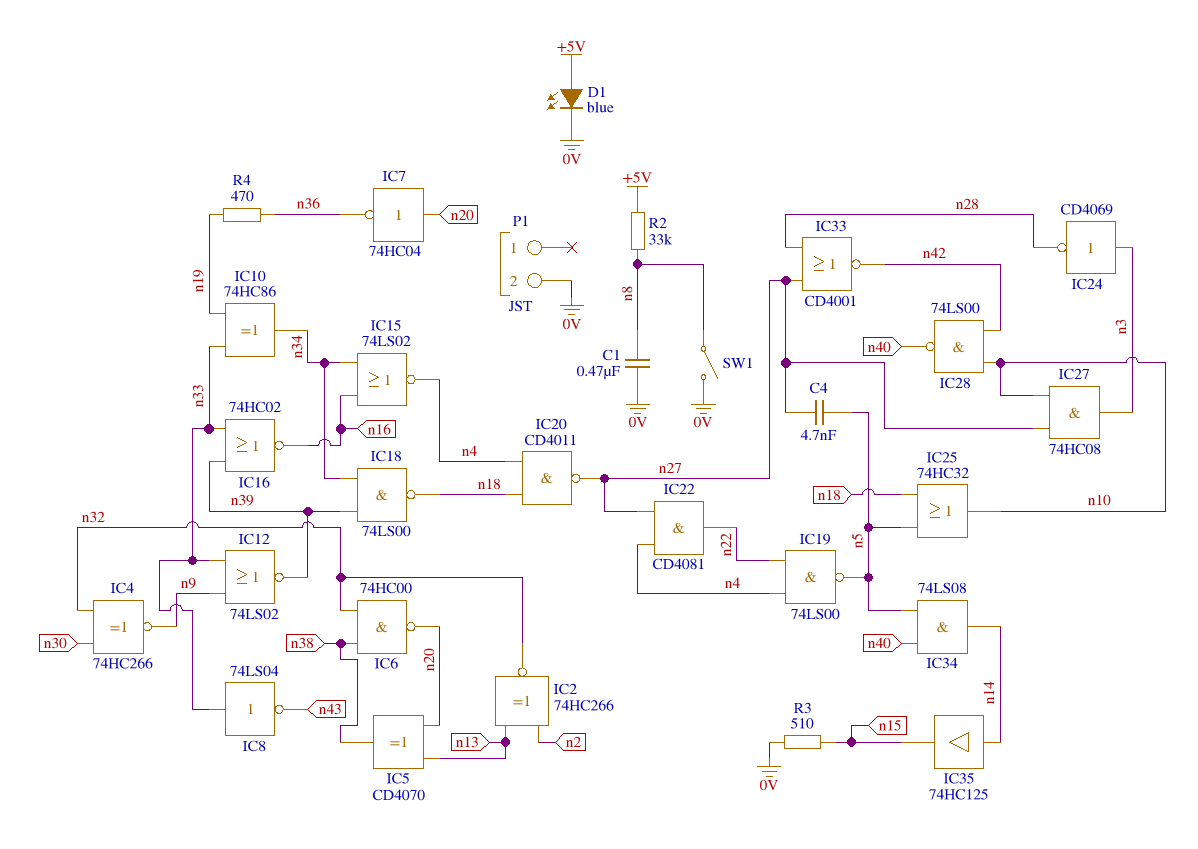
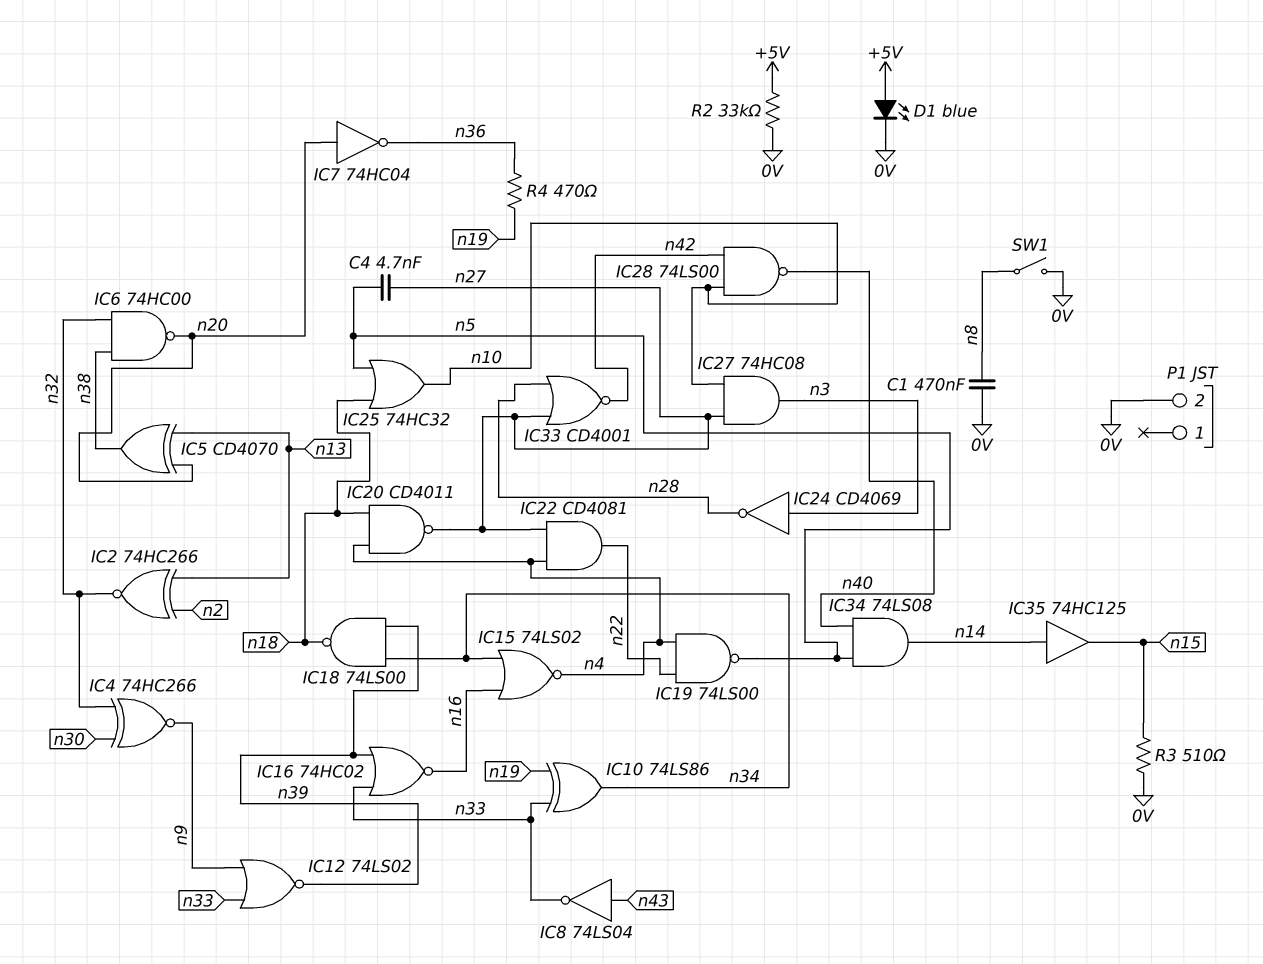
IC8: NOT 74LS04 (in n33, out n43) -> NOT 74LS04 (in n43, out n33)
IC10: XOR 74HC86 (in n19, in n33, out n34) -> XOR 74LS86 (in n19, in n33, out n34)
R2: 33k (+5V, n8) -> 33k (+5V, 0V)

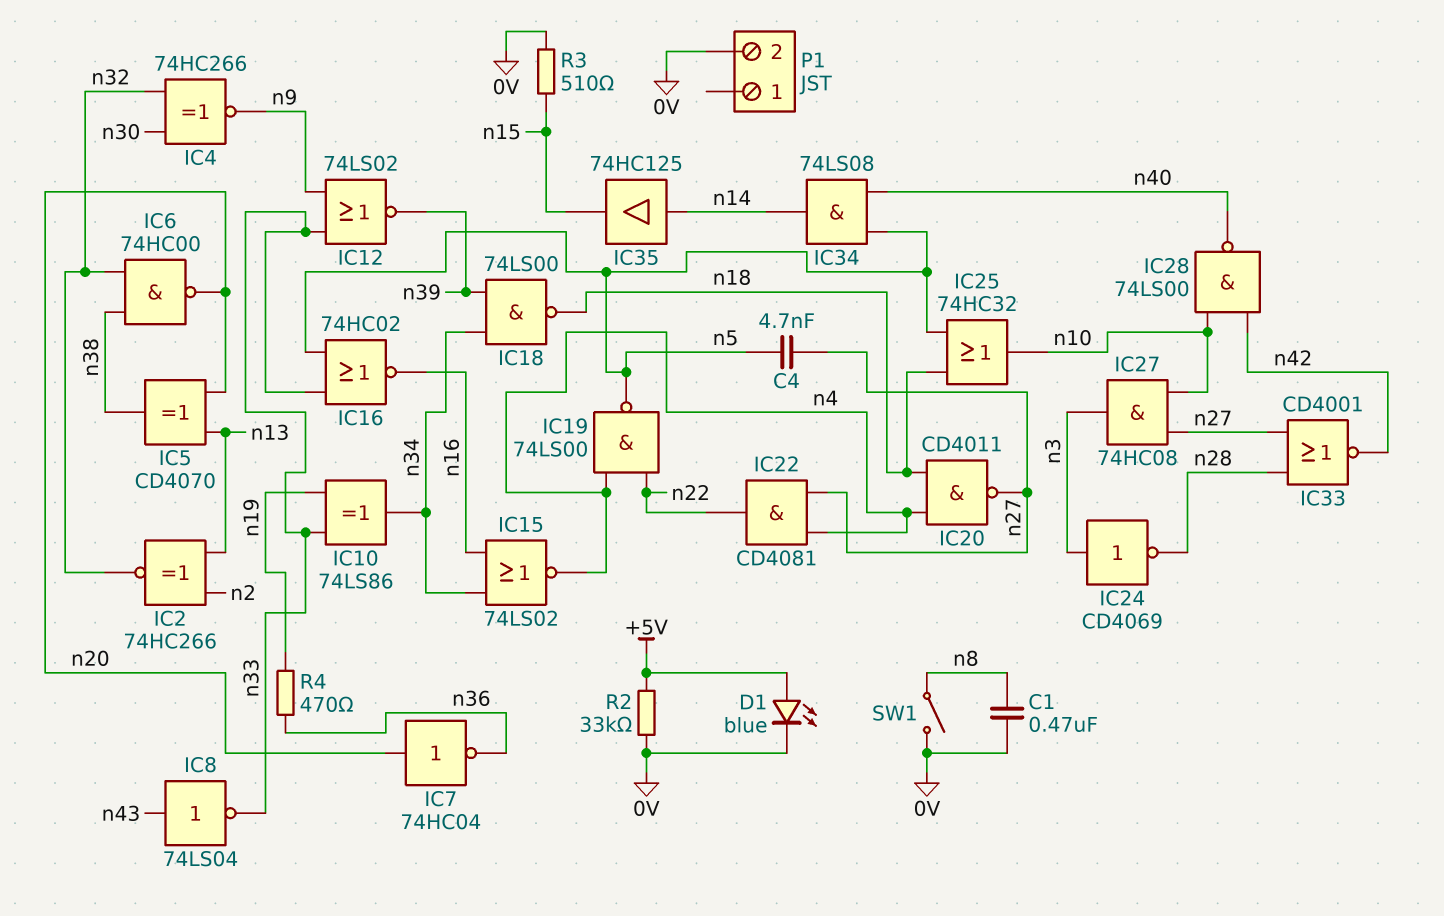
IC16: NOR 74HC02 (in n33, in n39, out n16) -> NOR 74HC02 (in n5, in n33, out n16)

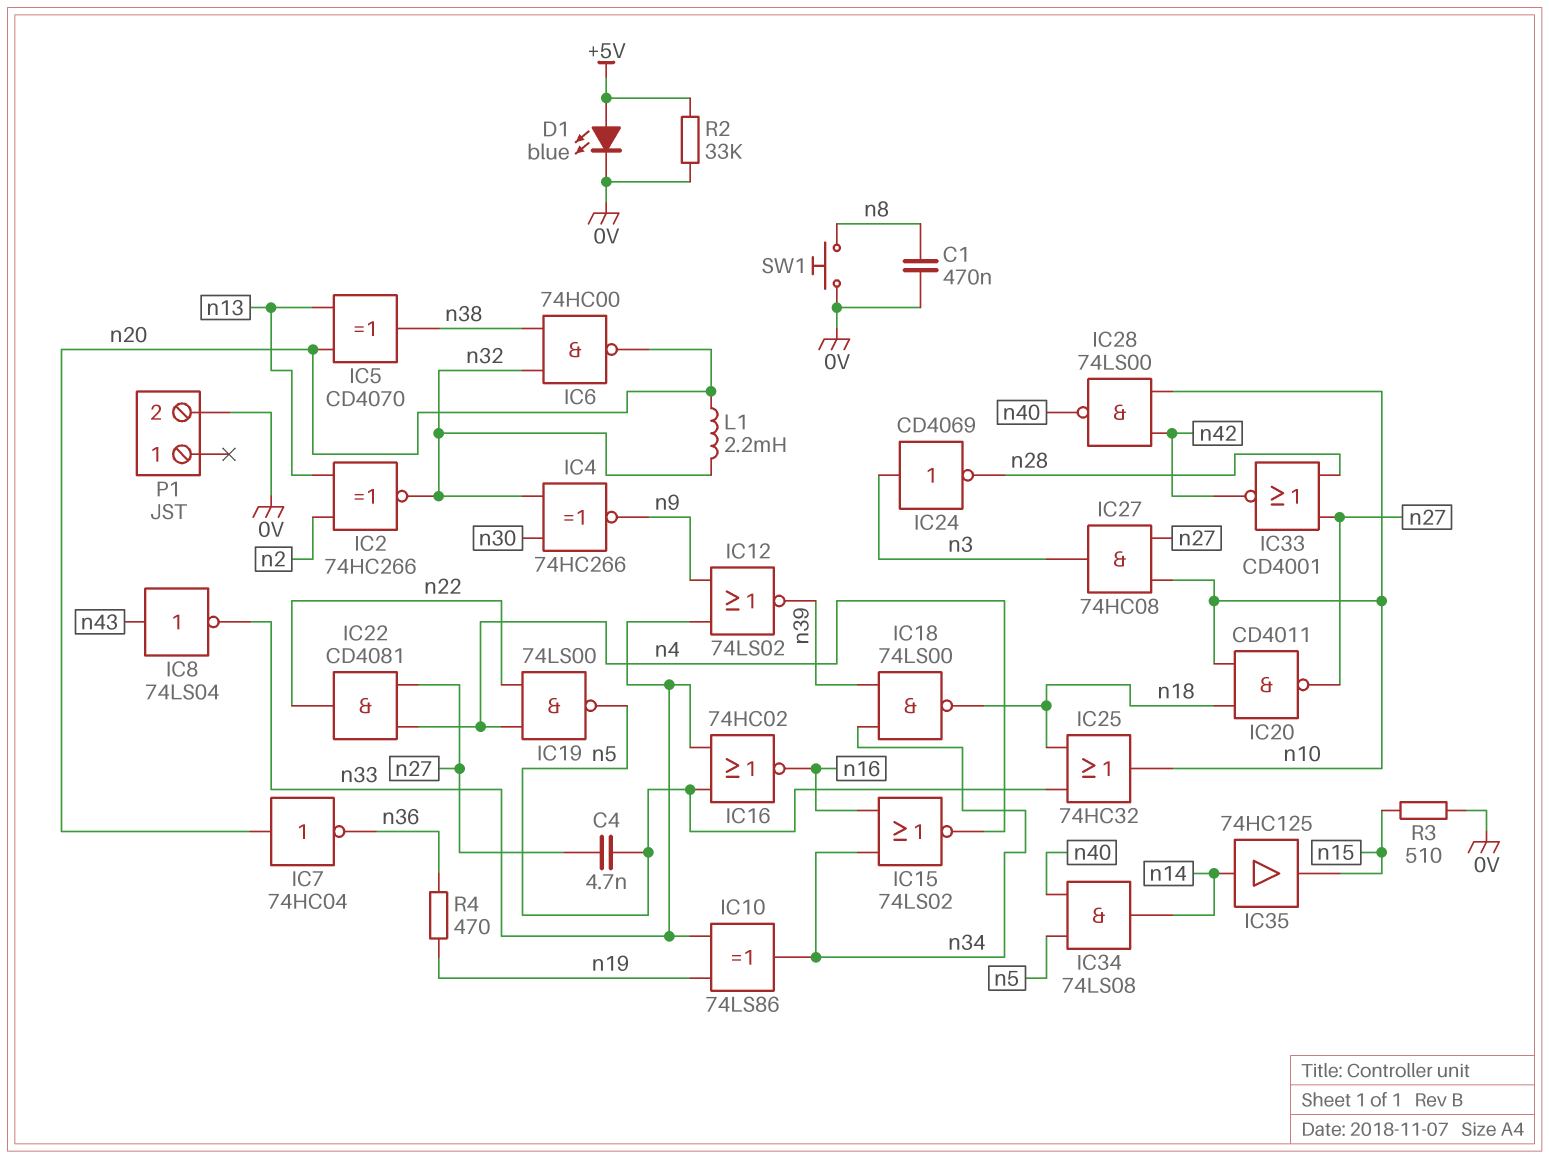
IC20: NAND CD4011 (in n4, in n18, out n27) -> NAND CD4011 (in n10, in n18, out n27)
L1: none -> 2.2mH (n20, n32)
SW1: switch (0V, n8) -> button (0V, n8)

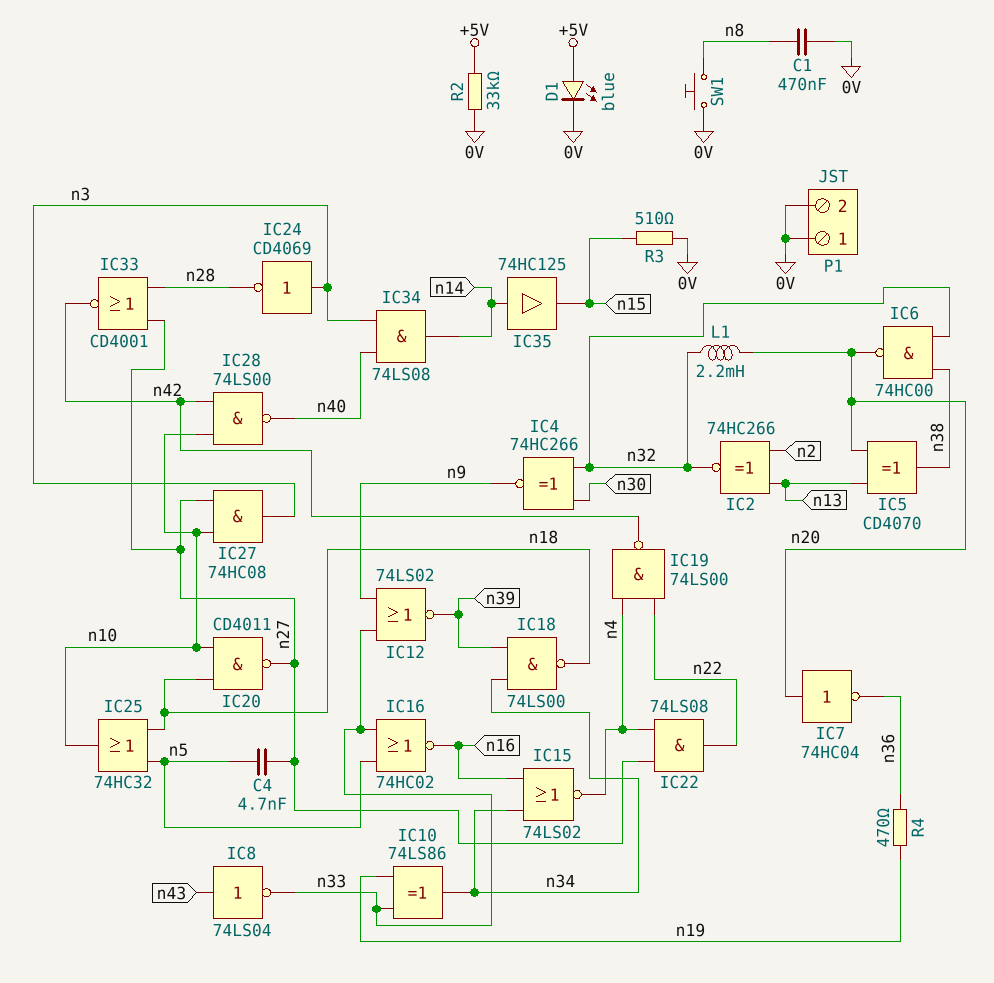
IC19: NAND 74LS00 (in n4, in n22, out n5) -> NAND 74LS00 (in n4, in n22, out n42)
IC22: AND CD4081 (in n4, in n27, out n22) -> AND 74LS08 (in n4, in n27, out n22)
IC34: AND 74LS08 (in n5, in n40, out n14) -> AND 74LS08 (in n3, in n40, out n14)
P1 pin 1: none -> 0V

